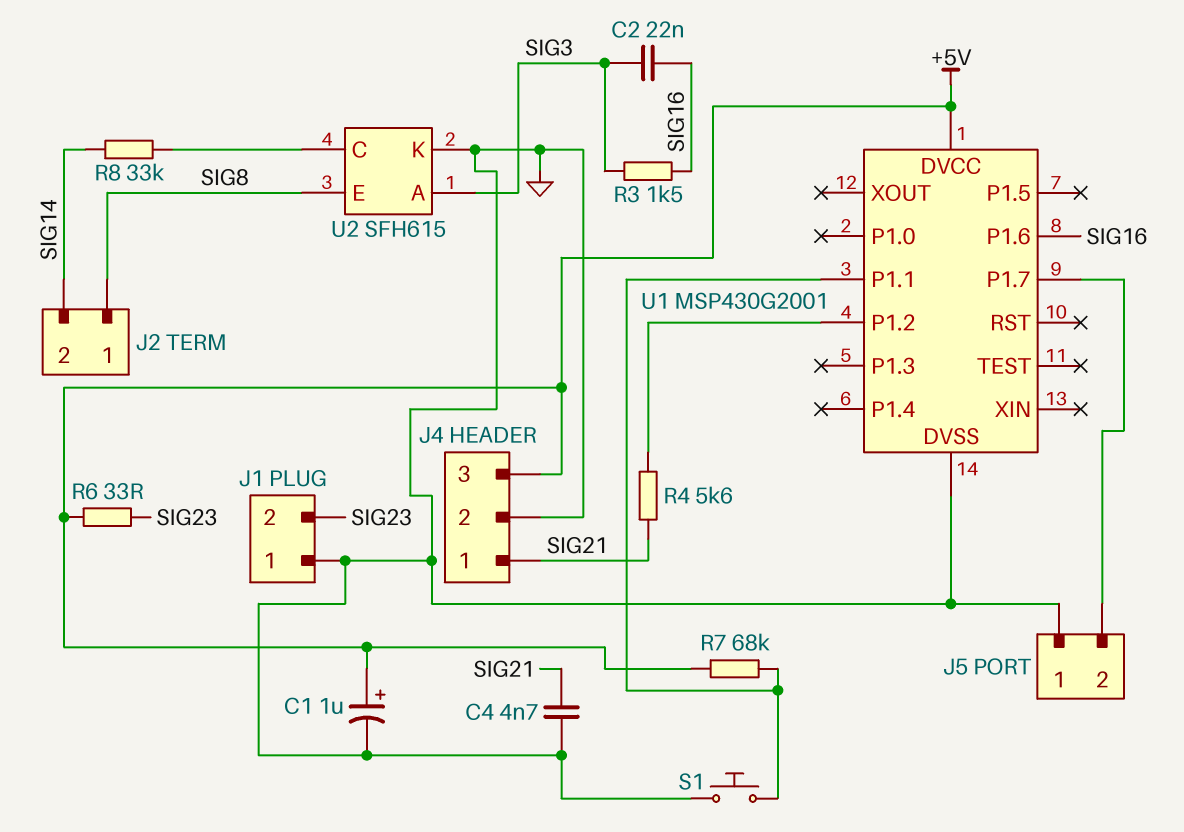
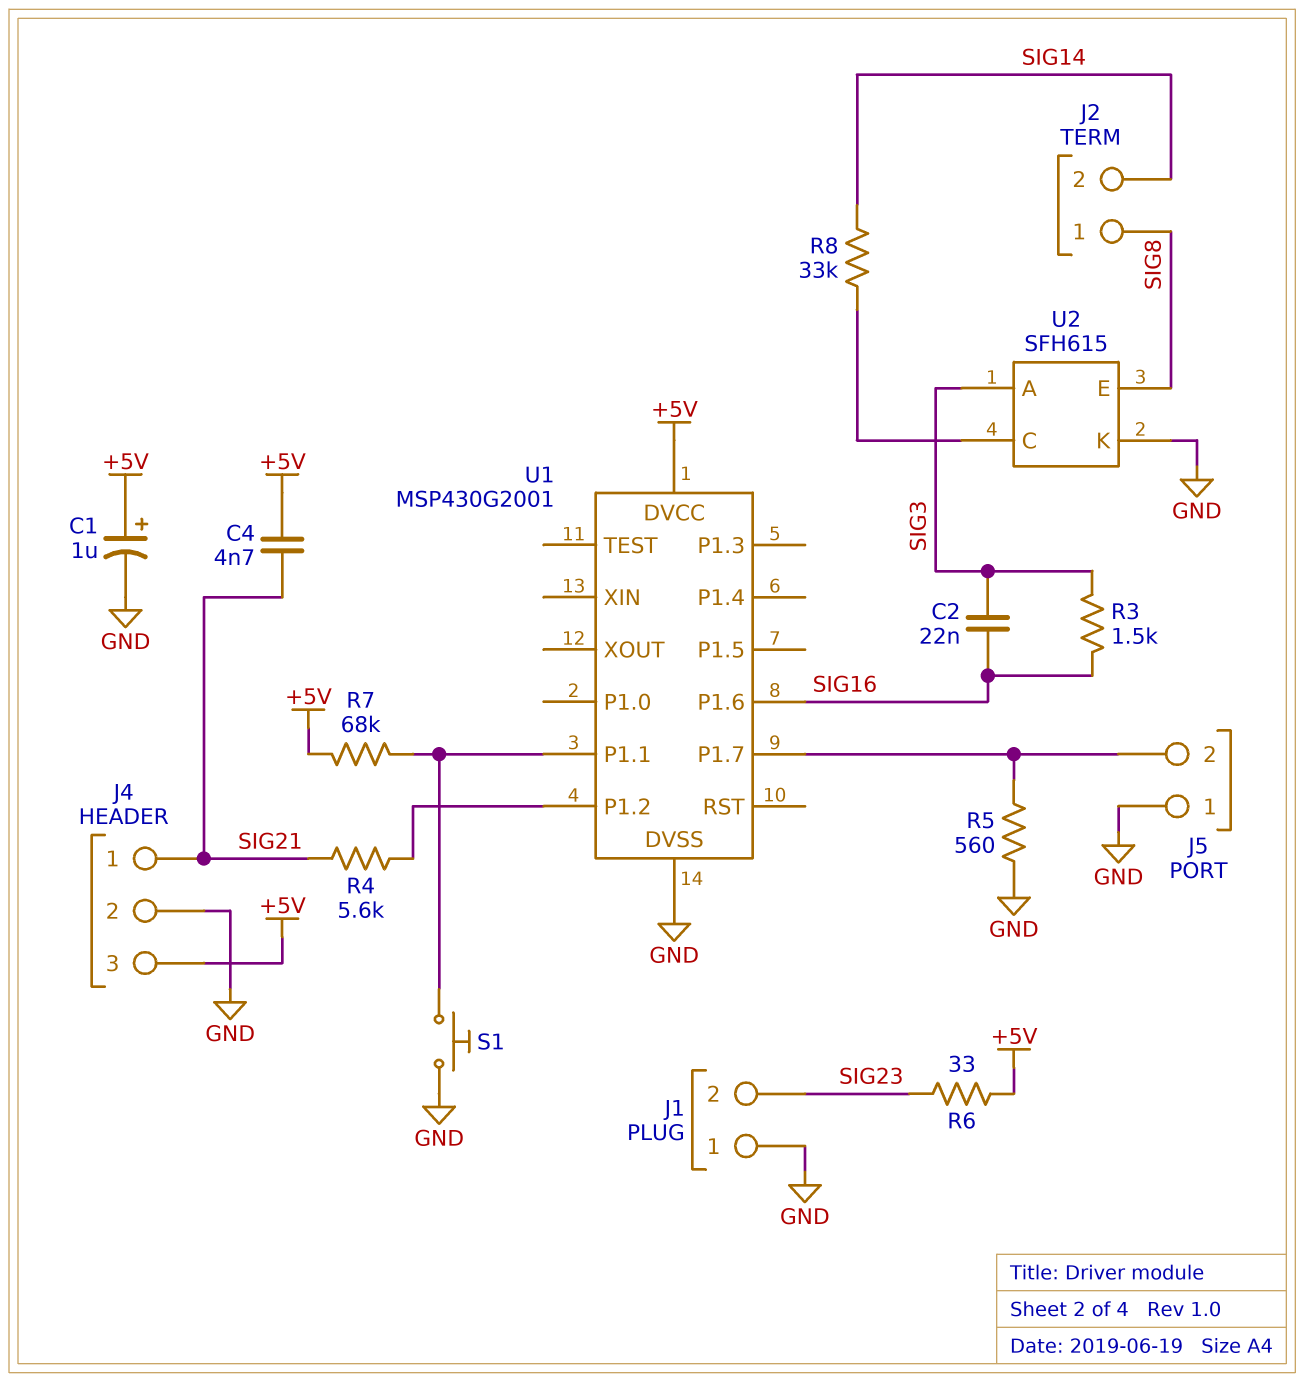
C4: 4.7nF (GND, SIG21) -> 4.7nF (+5V, SIG21)
R5: none -> 560 (GND, J5/2)

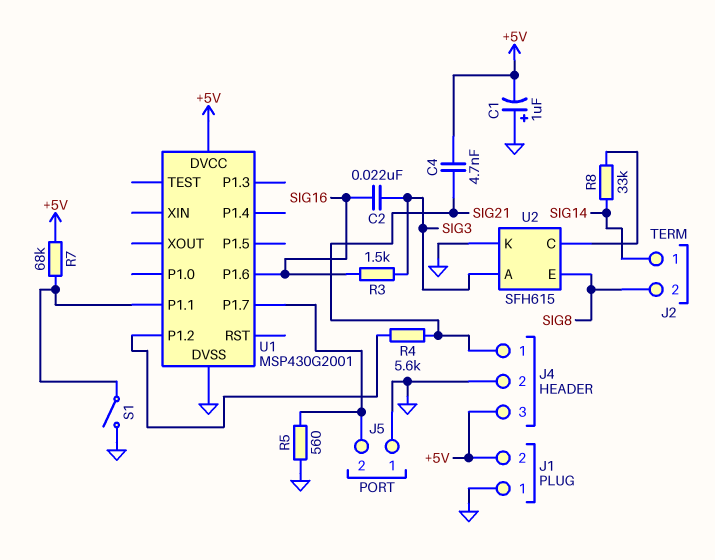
C1: 1uF (plus +5V, minus GND) -> 1uF (plus GND, minus +5V)
J1 pin 2: SIG23 -> +5V
J2 pin 1: SIG8 -> SIG14
J2 pin 2: SIG14 -> SIG8
R6: 33 (+5V, SIG23) -> none
S1: button (GND, U1/P1.1) -> switch (GND, U1/P1.1)

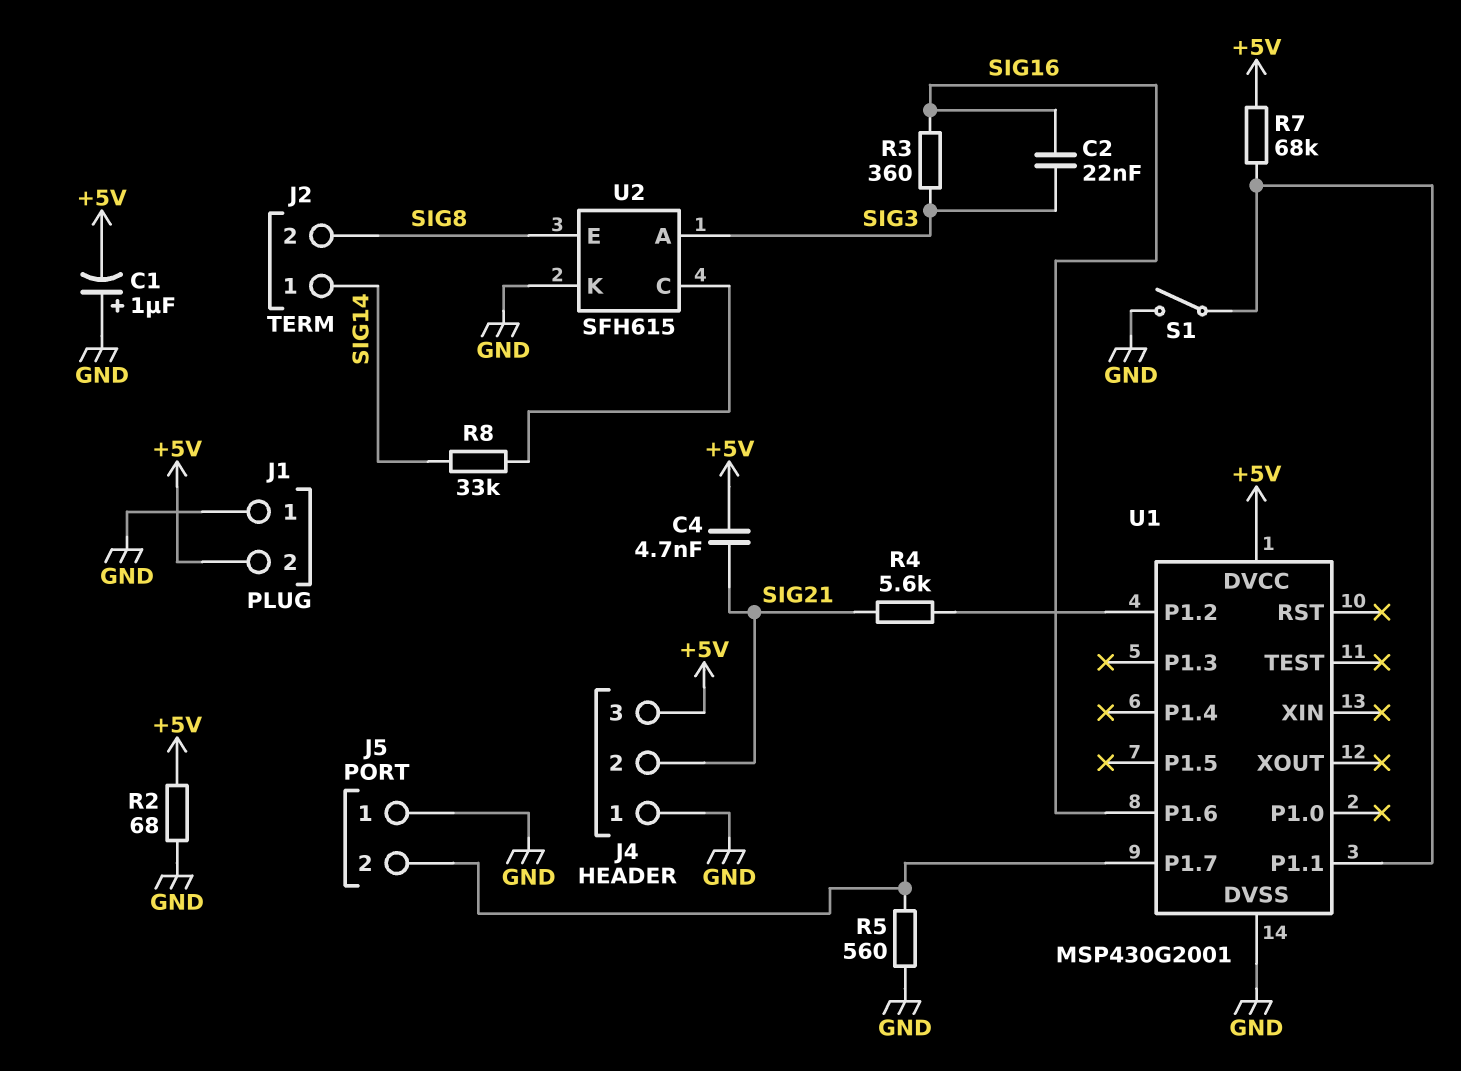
J4 pin 1: SIG21 -> GND
J4 pin 2: GND -> SIG21
R2: none -> 68 (+5V, GND)
R3: 1.5k (SIG3, SIG16) -> 360 (SIG3, SIG16)

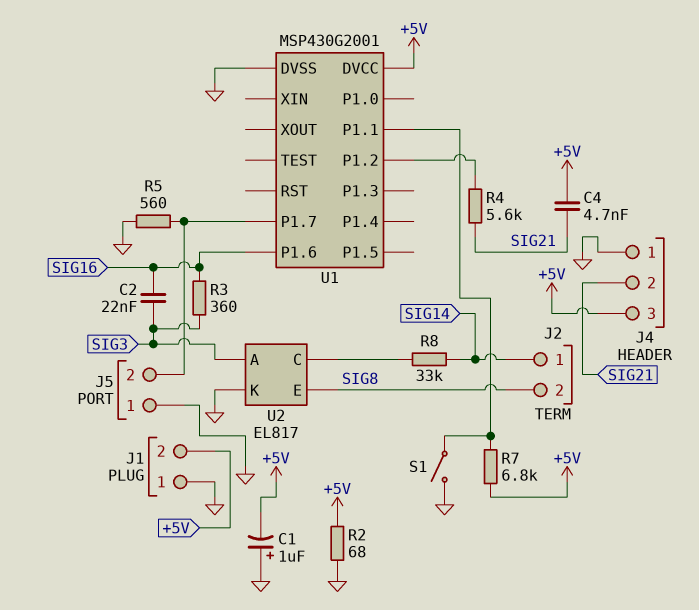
R7: 68k (+5V, U1/P1.1) -> 6.8k (+5V, U1/P1.1)
U2: SFH615 -> EL817

